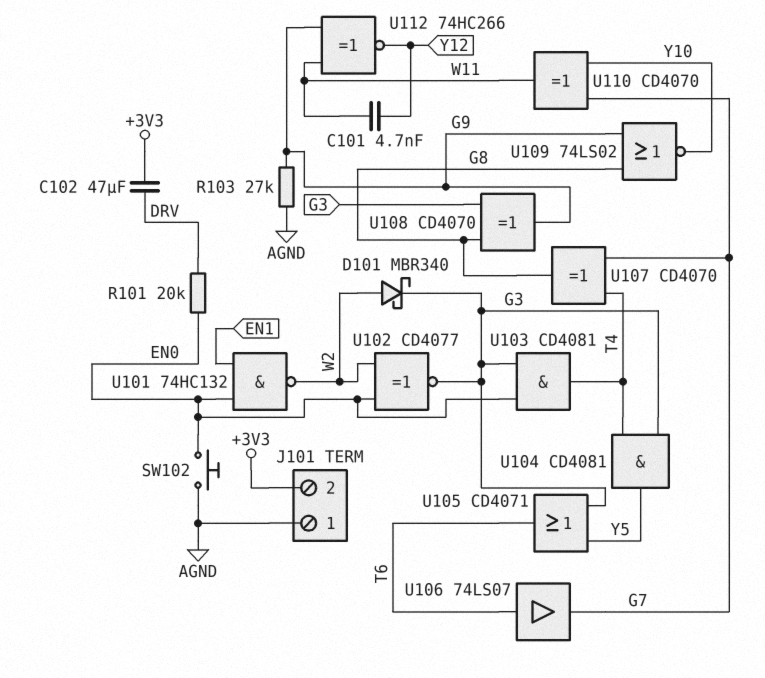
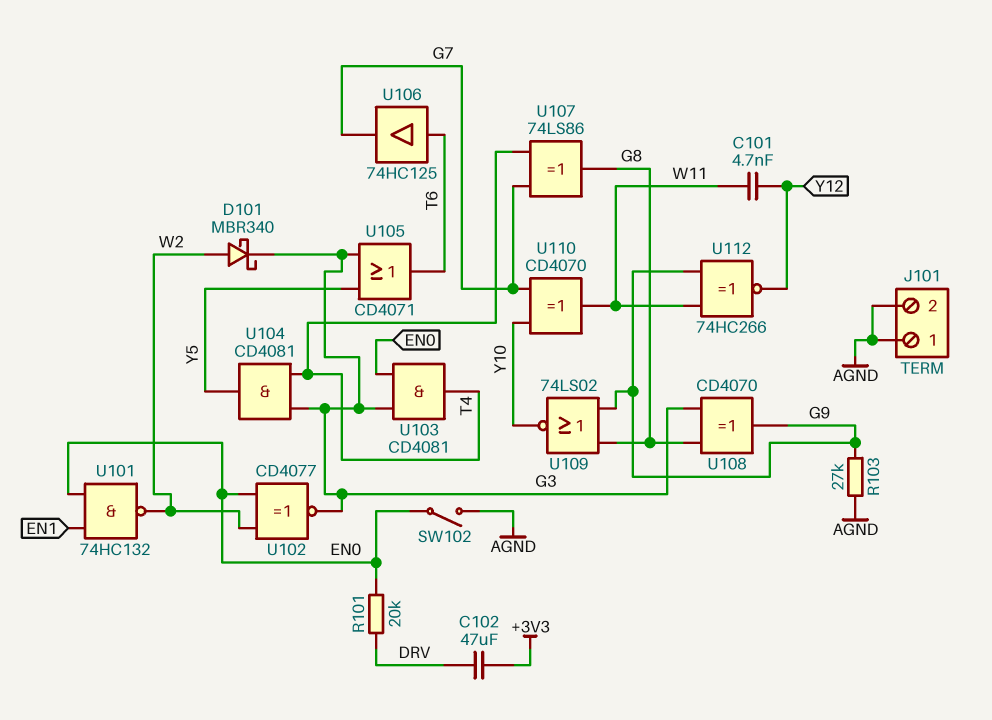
J101 pin 2: +3V3 -> AGND
SW102: button (AGND, EN0) -> switch (AGND, EN0)
U106: buffer 74LS07 (in T6, out G7) -> buffer 74HC125 (in T6, out G7)
U107: XOR CD4070 (in G7, in T4, out G8) -> XOR 74LS86 (in G7, in T4, out G8)

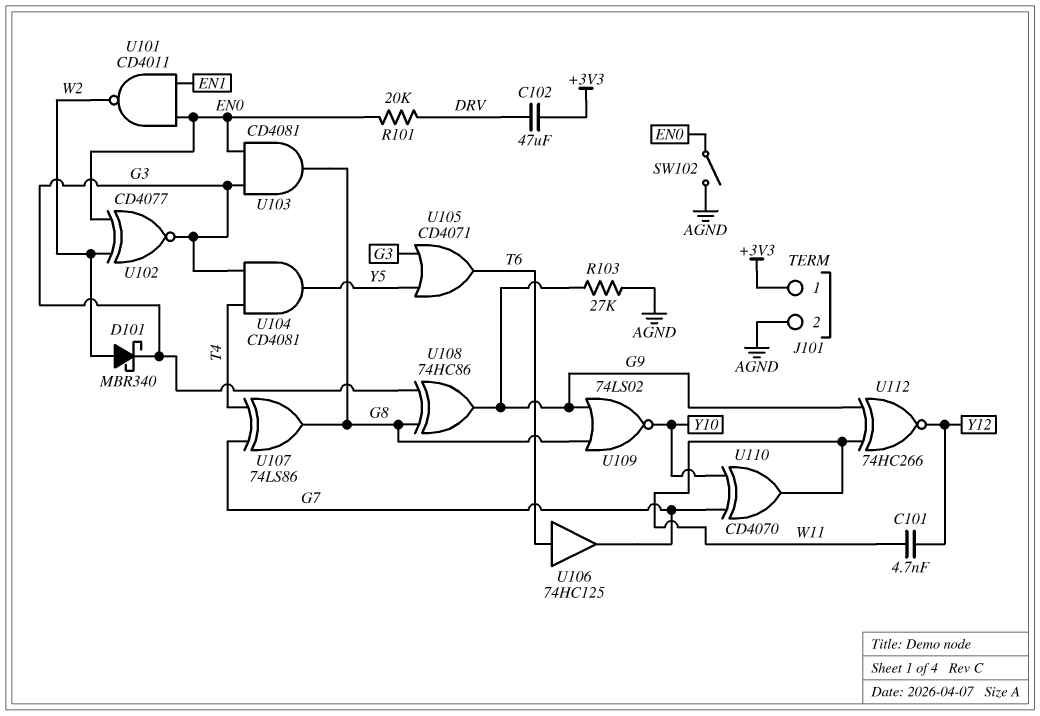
J101 pin 1: AGND -> +3V3
U101: NAND 74HC132 (in EN0, in EN1, out W2) -> NAND CD4011 (in EN0, in EN1, out W2)
U103: AND CD4081 (in EN0, in G3, out T4) -> AND CD4081 (in EN0, in G3, out G8)
U108: XOR CD4070 (in G3, in G8, out G9) -> XOR 74HC86 (in G3, in G8, out G9)

